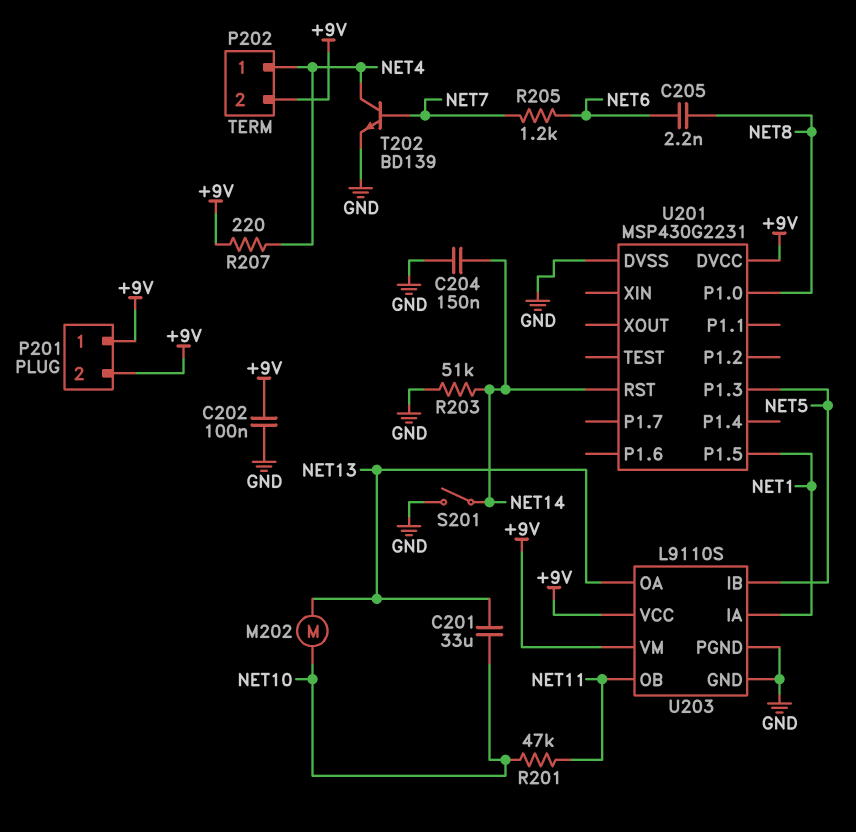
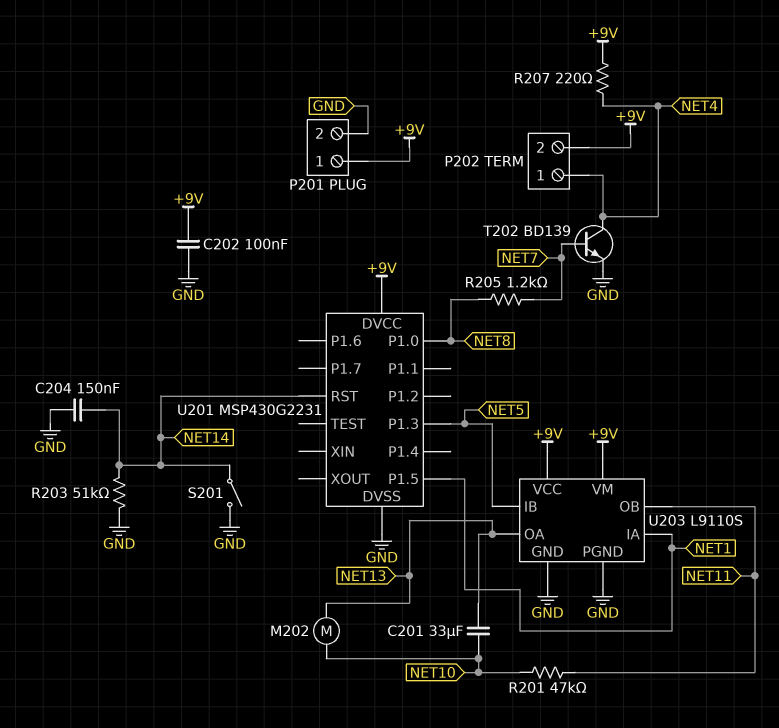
C205: 2.2nF (NET6, NET8) -> none
P201 pin 2: +9V -> GND
R205: 1.2k (NET6, NET7) -> 1.2k (NET7, NET8)

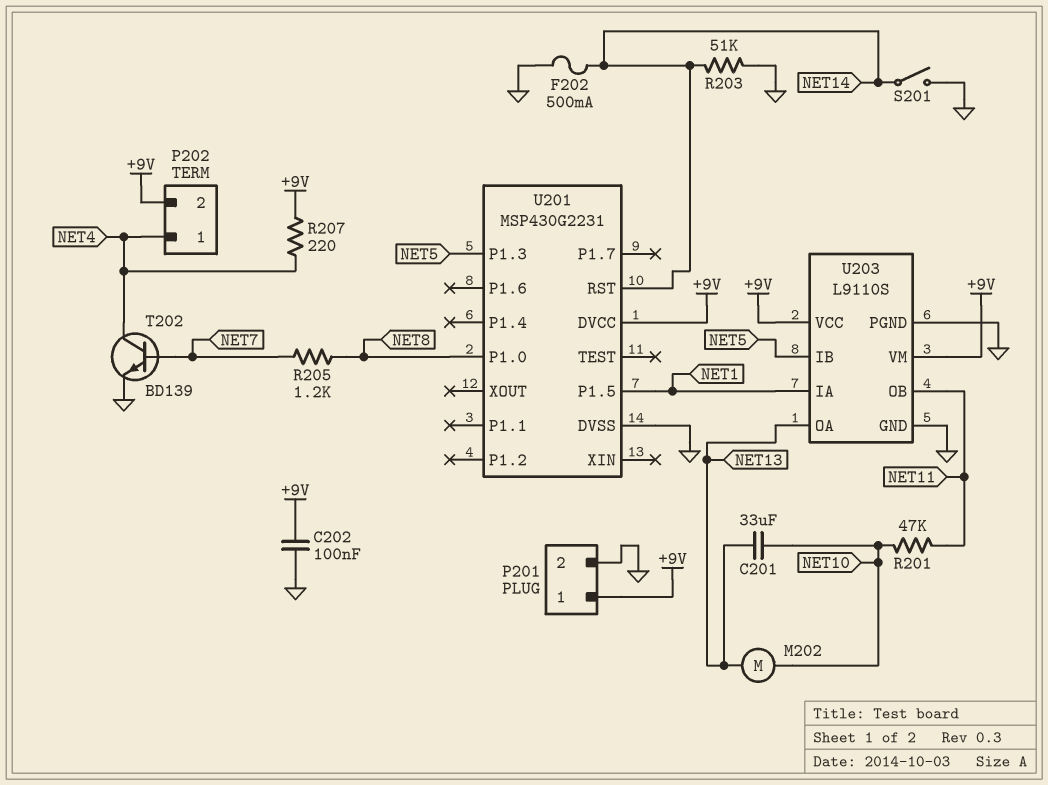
C204: 150nF (GND, NET14) -> none
F202: none -> 500mA (GND, NET14)

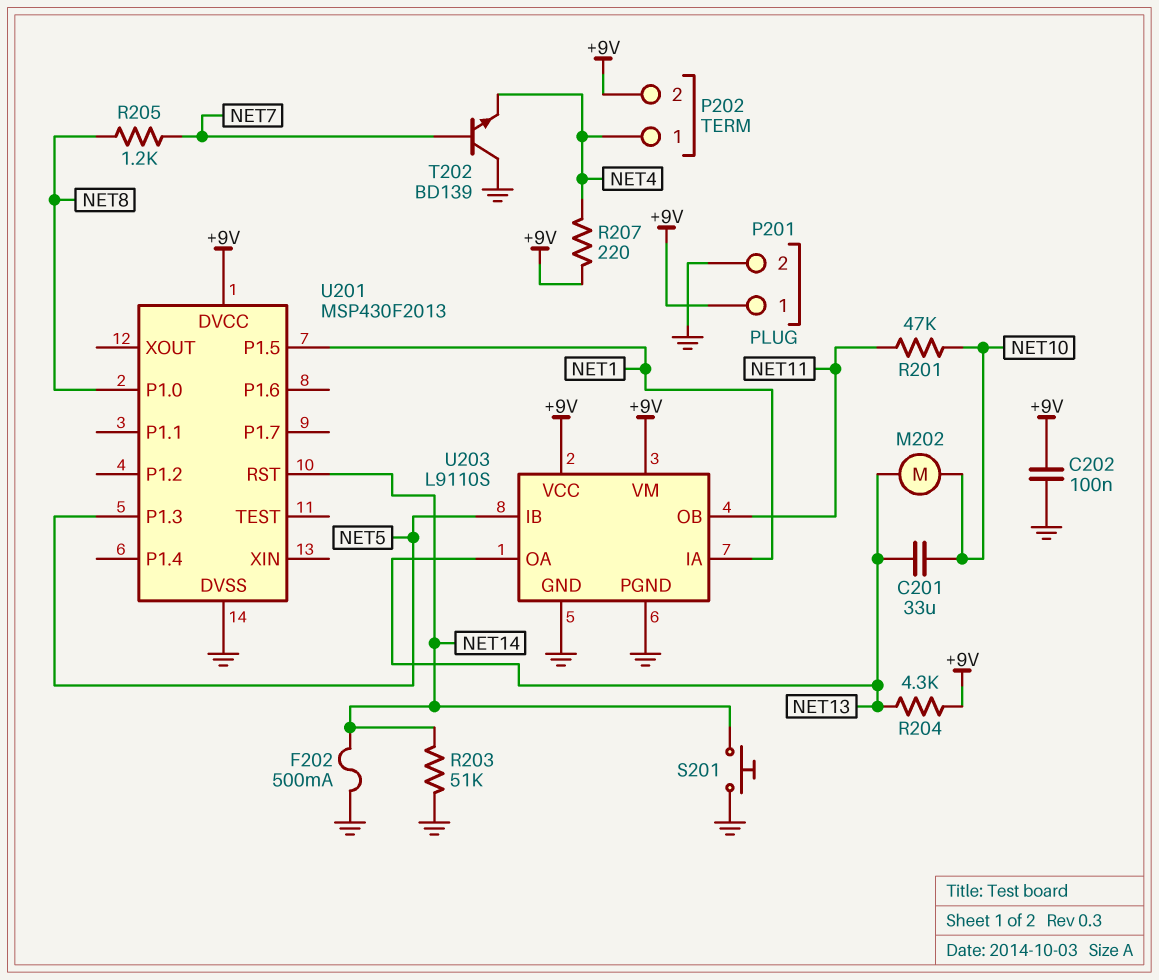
R204: none -> 4.3k (+9V, NET13)
S201: switch (GND, NET14) -> button (GND, NET14)
T202: NPN BD139 (B NET7, C NET4, E GND) -> NPN BD139 (B NET7, C GND, E NET4)
U201: MSP430G2231 -> MSP430F2013

